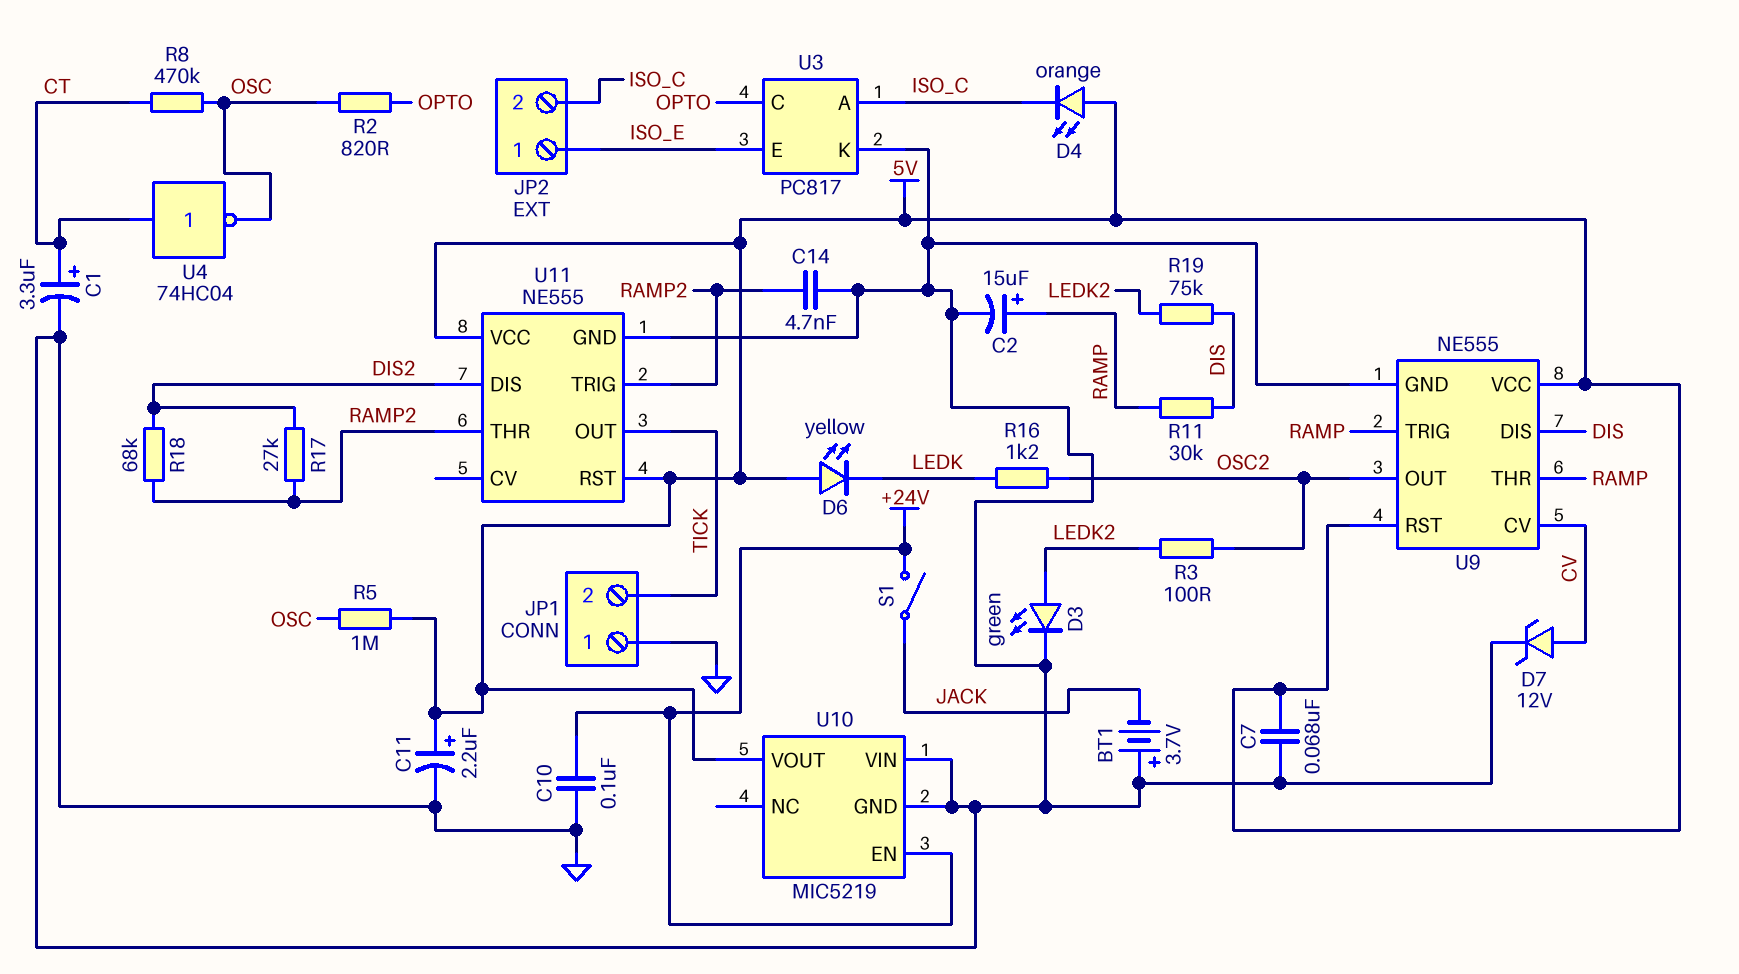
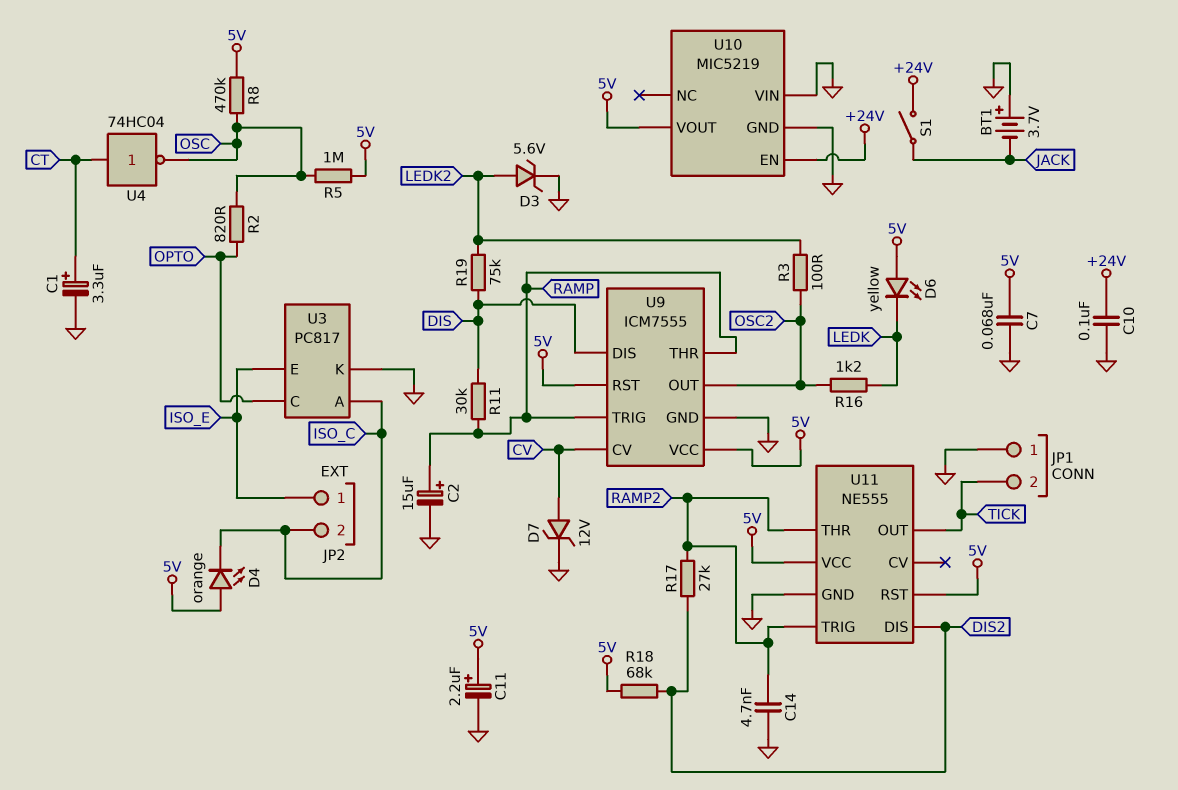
D3: LED green (A LEDK2, K GND) -> zener 5.6V (A LEDK2, K GND)
R8: 470k (CT, OSC) -> 470k (5V, OSC)
R18: 68k (DIS2, RAMP2) -> 68k (5V, DIS2)
U9: NE555 -> ICM7555

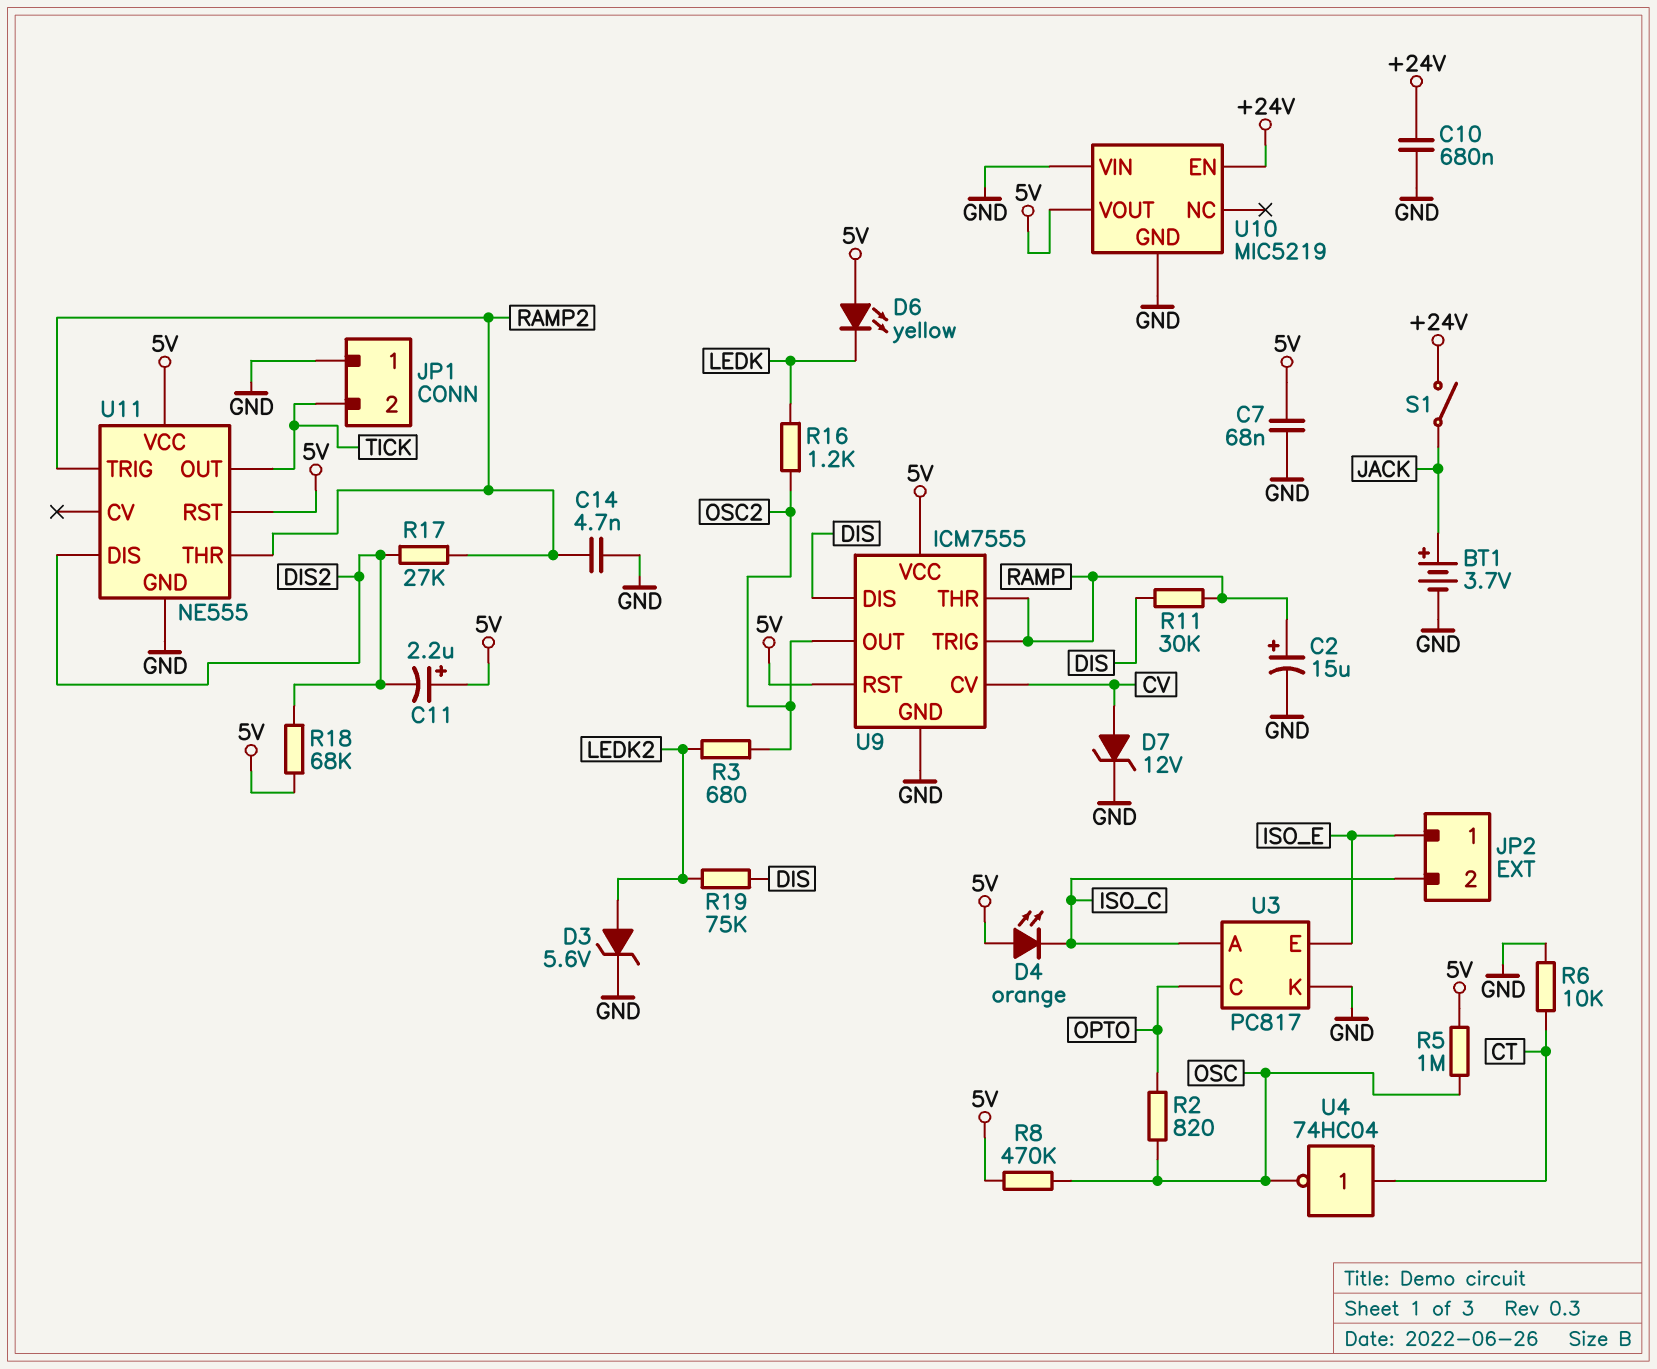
BT1: 3.7V (plus GND, minus JACK) -> 3.7V (plus JACK, minus GND)
C1: 3.3uF (plus CT, minus GND) -> none
C10: 100nF (+24V, GND) -> 680nF (+24V, GND)
C11: 2.2uF (plus 5V, minus GND) -> 2.2uF (plus 5V, minus DIS2)
R3: 100 (LEDK2, OSC2) -> 680 (LEDK2, OSC2)
R6: none -> 10k (CT, GND)

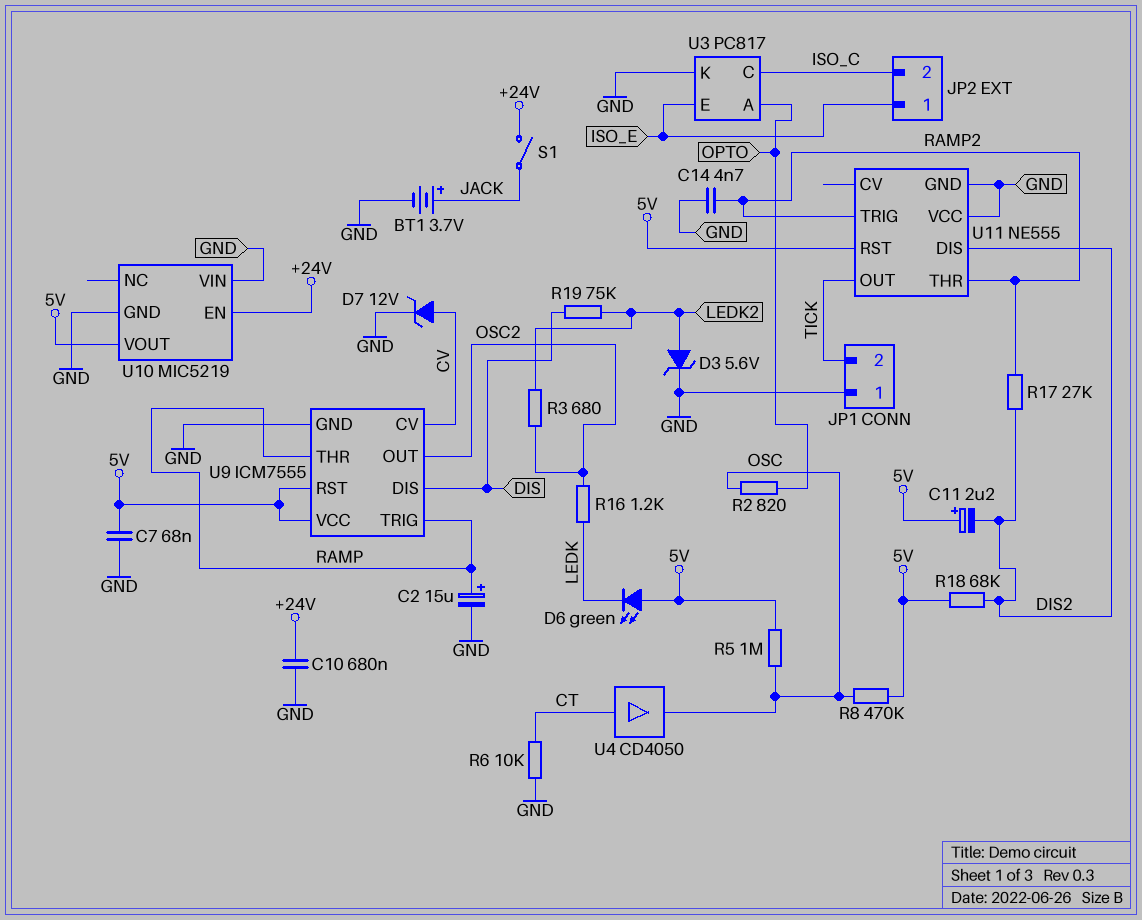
D4: LED orange (A 5V, K ISO_C) -> none
D6: LED yellow (A 5V, K LEDK) -> LED green (A 5V, K LEDK)
R11: 30k (DIS, RAMP) -> none
U3 pin A: ISO_C -> OPTO
U3 pin C: OPTO -> ISO_C
U4: NOT 74HC04 (in CT, out OSC) -> buffer CD4050 (in CT, out OSC)
U11 pin VCC: 5V -> GND

